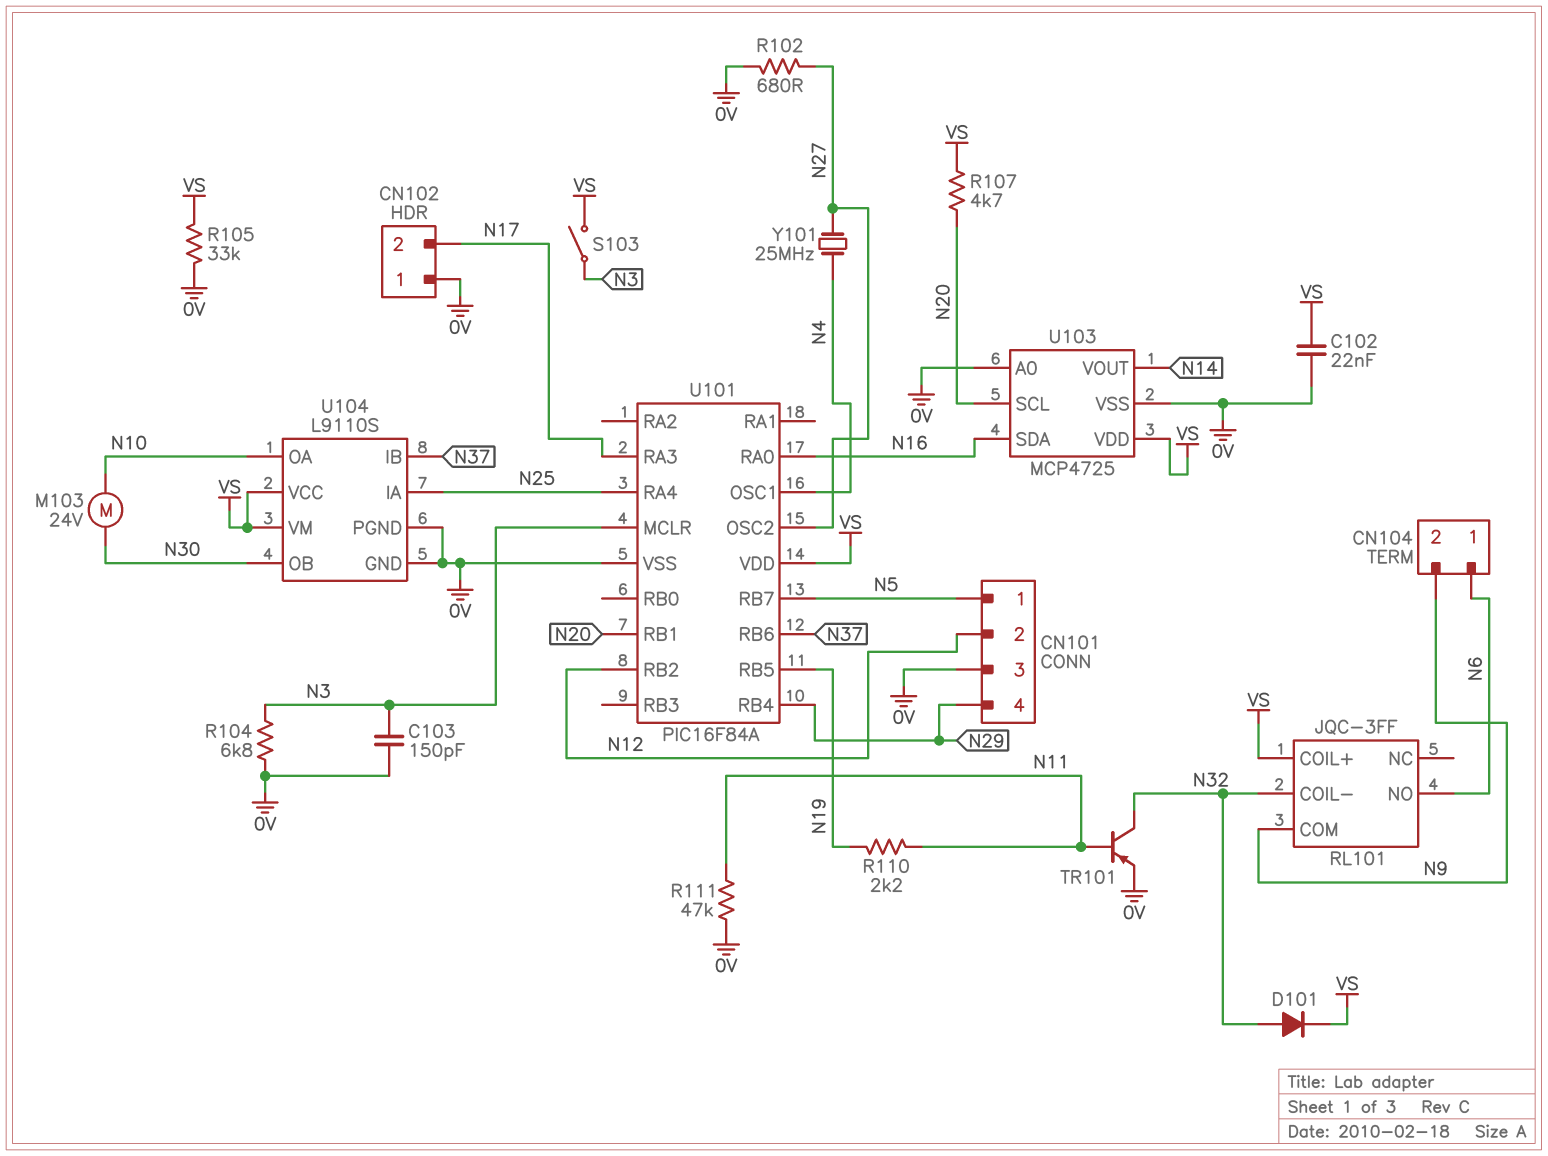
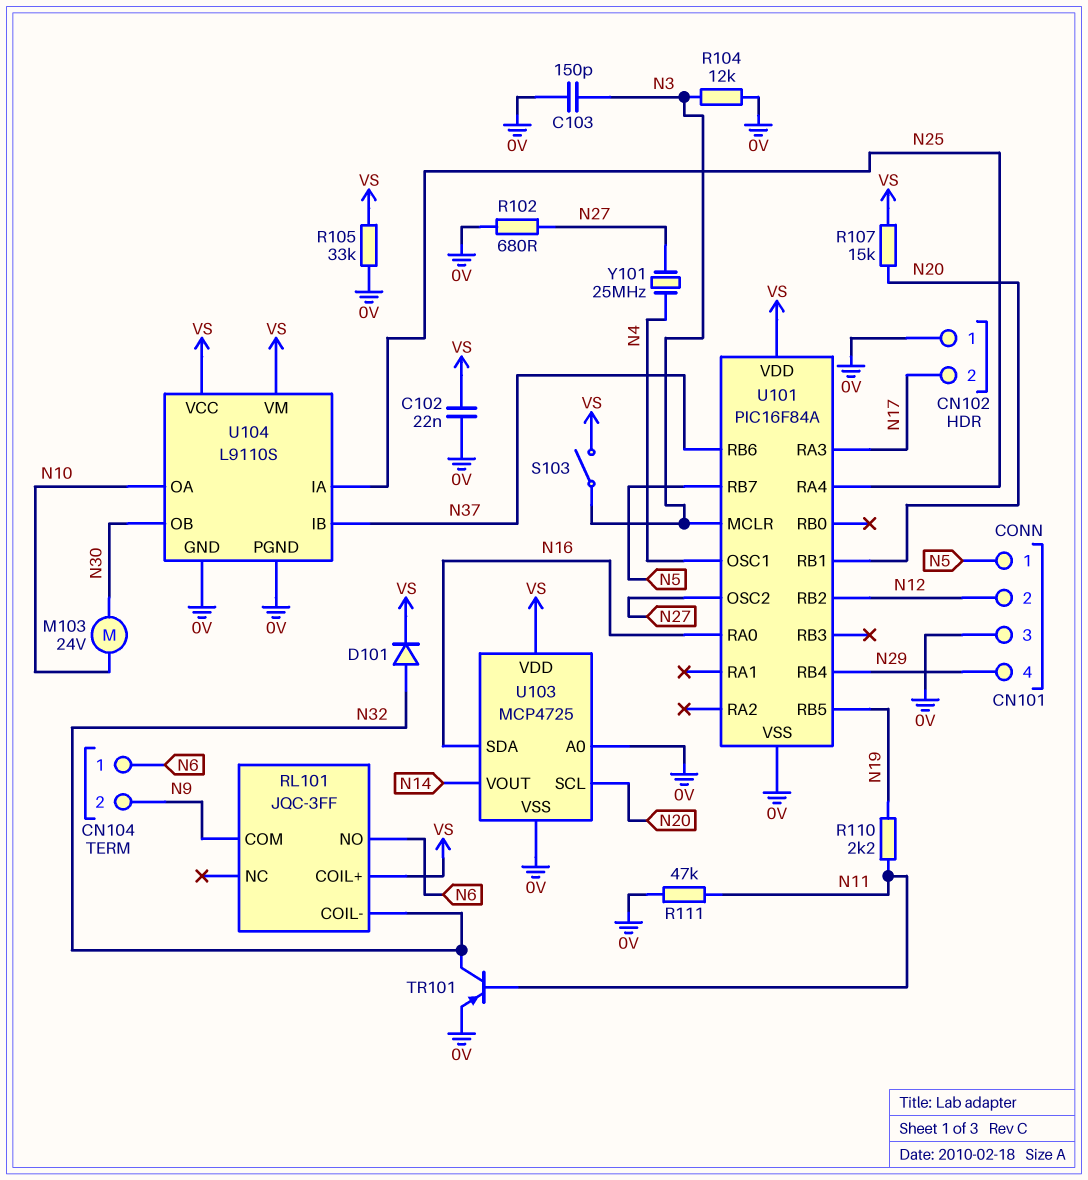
R104: 6.8k (0V, N3) -> 12k (0V, N3)
R107: 4.7k (N20, VS) -> 15k (N20, VS)

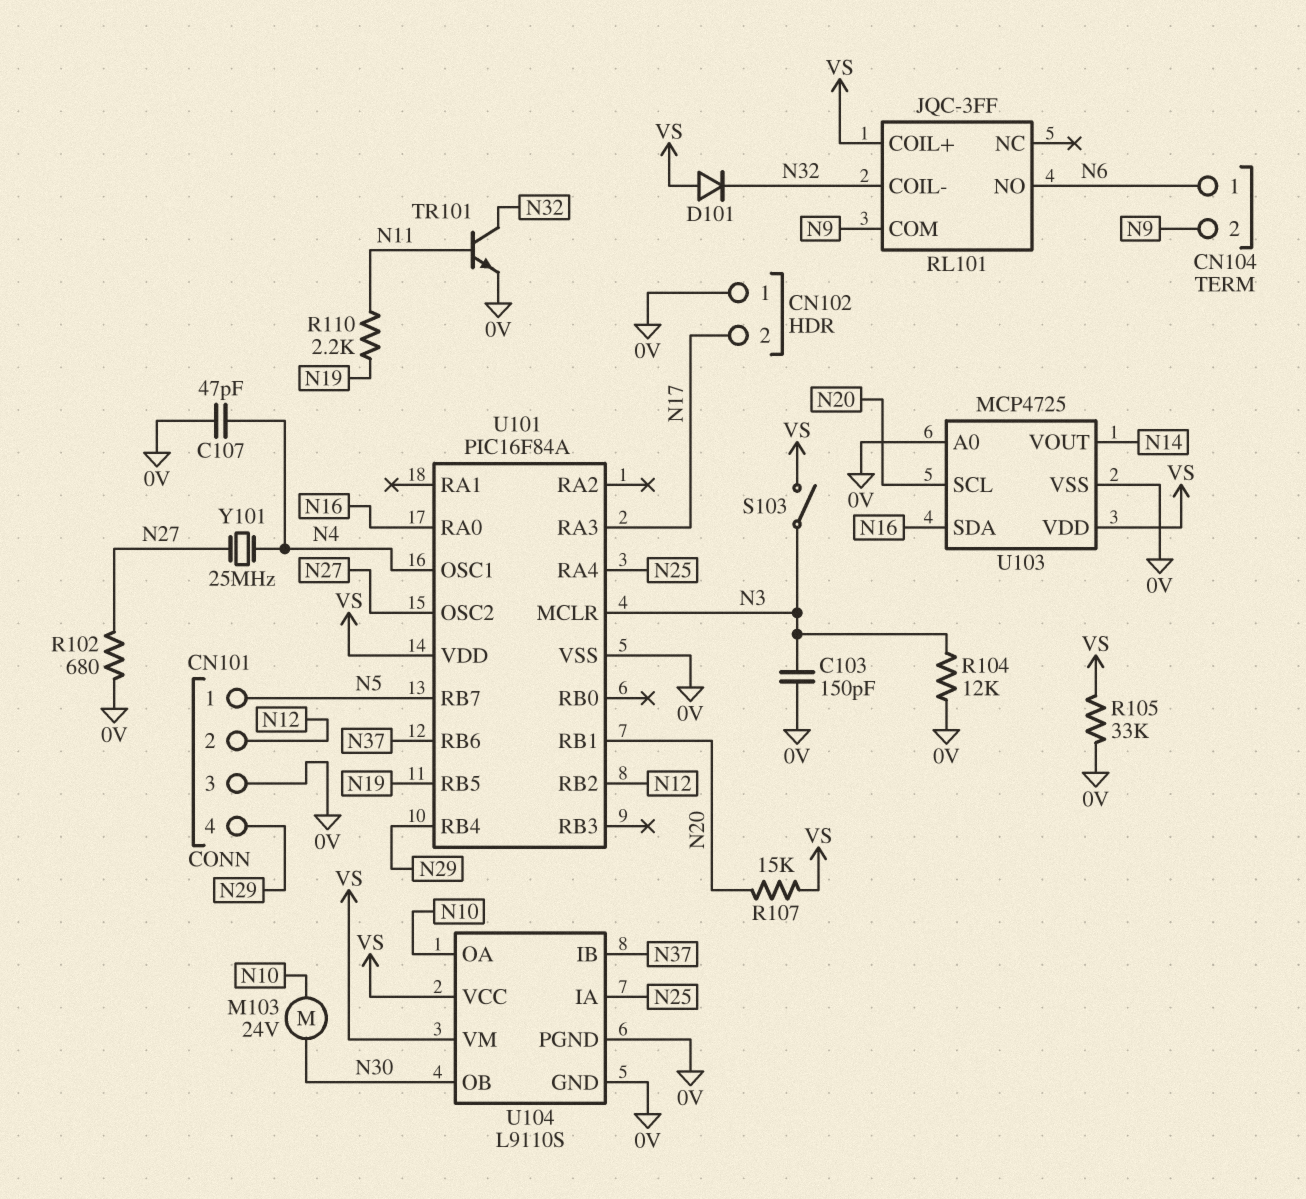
C102: 22nF (0V, VS) -> none
C107: none -> 47pF (0V, N4)
D101: diode (A N32, K VS) -> diode (A VS, K N32)
R111: 47k (0V, N11) -> none
TR101: PNP (B N11, C N32, E 0V) -> NPN (B N11, C N32, E 0V)

